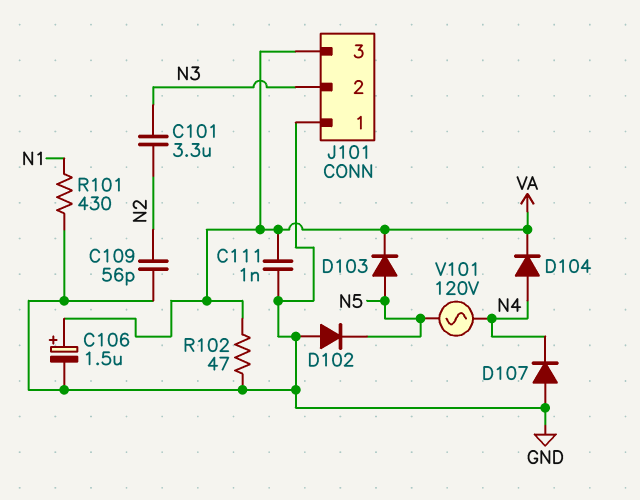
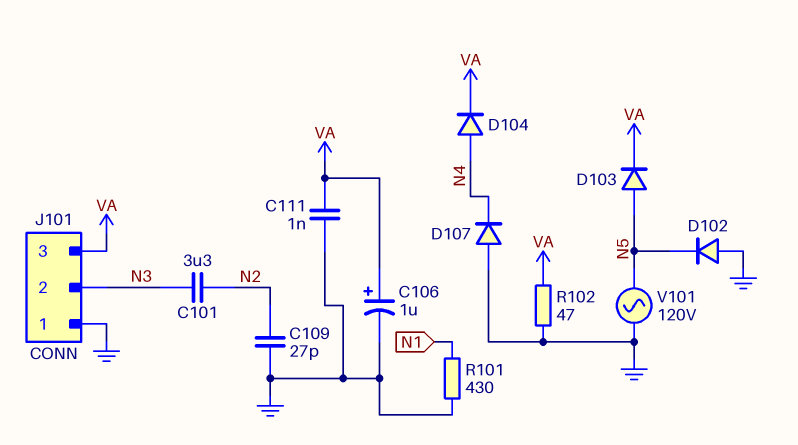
C106: 1.5uF (plus VA, minus GND) -> 1uF (plus VA, minus GND)
C109: 56pF (GND, N2) -> 27pF (GND, N2)
V101: AC 120V (N4, N5) -> AC 120V (GND, N5)

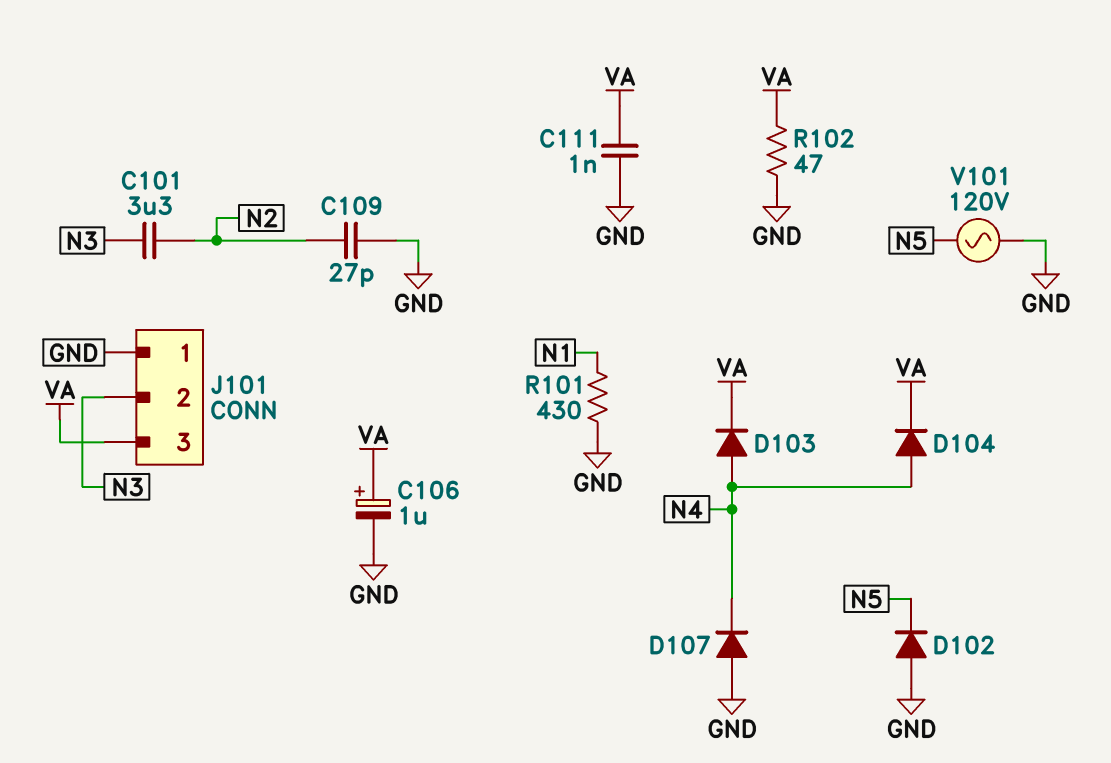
D103: diode (A N5, K VA) -> diode (A N4, K VA)

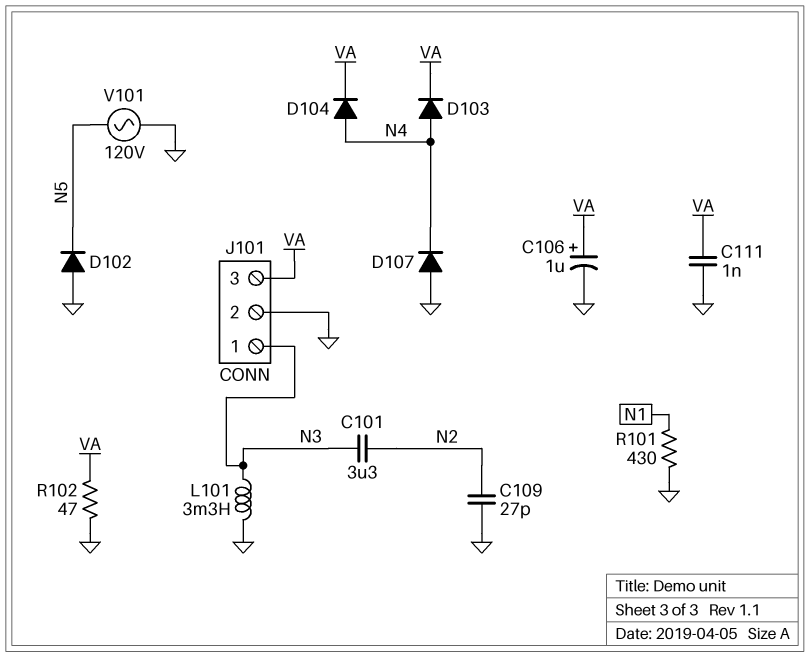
J101 pin 1: GND -> N3
J101 pin 2: N3 -> GND
L101: none -> 3.3mH (GND, N3)

